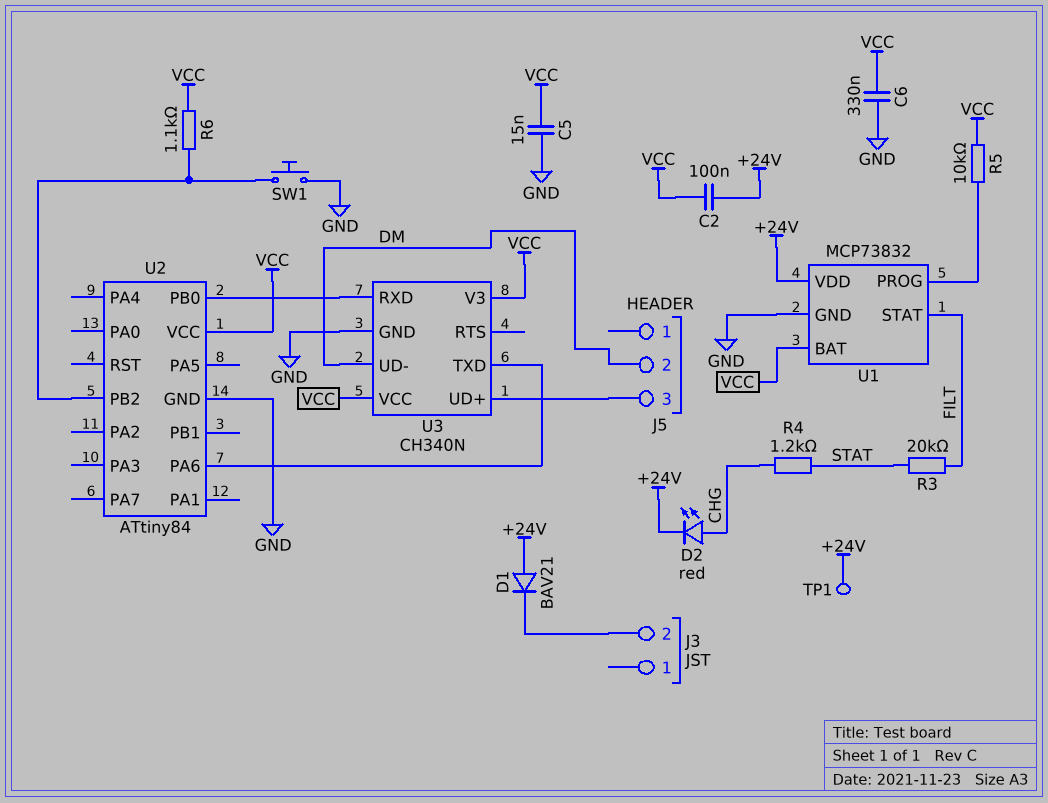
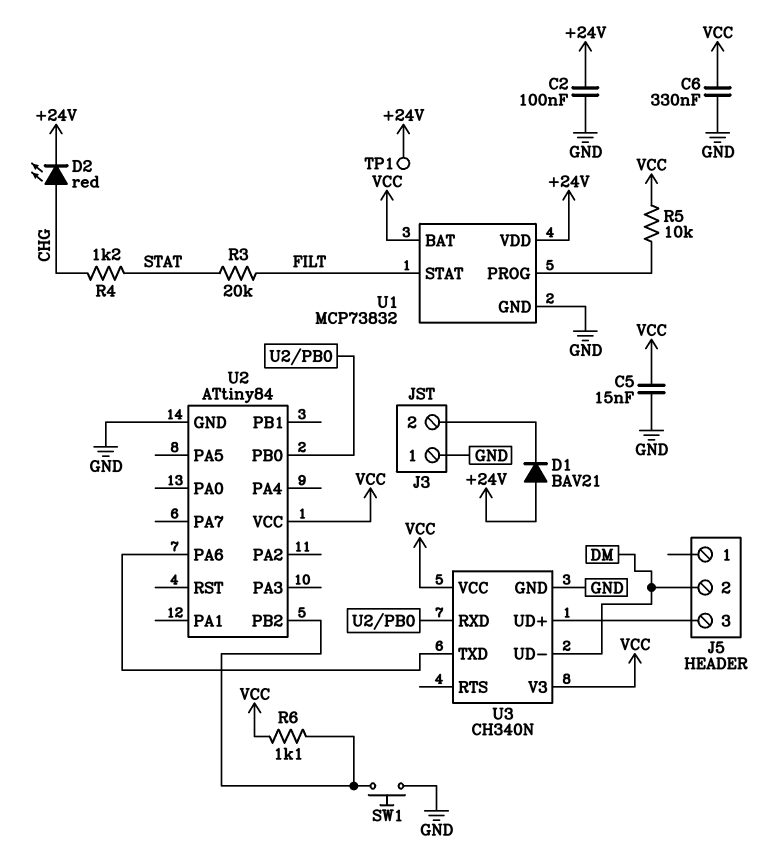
C2: 100nF (+24V, VCC) -> 100nF (+24V, GND)
J3 pin 1: none -> GND

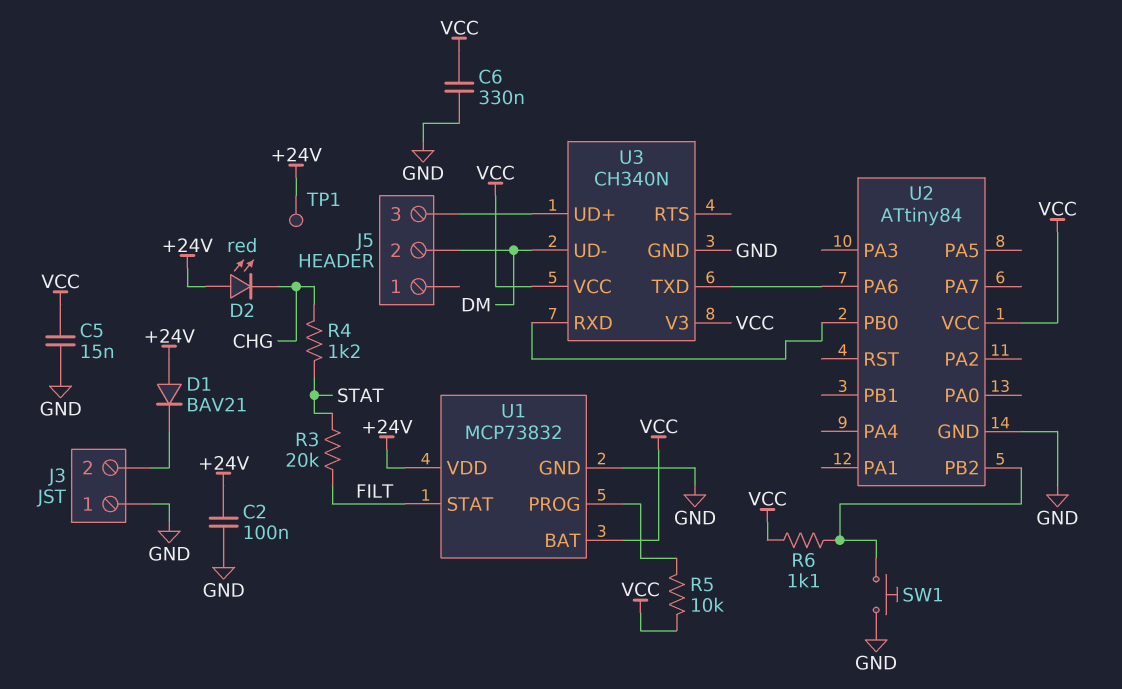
D2: LED red (A CHG, K +24V) -> LED red (A +24V, K CHG)

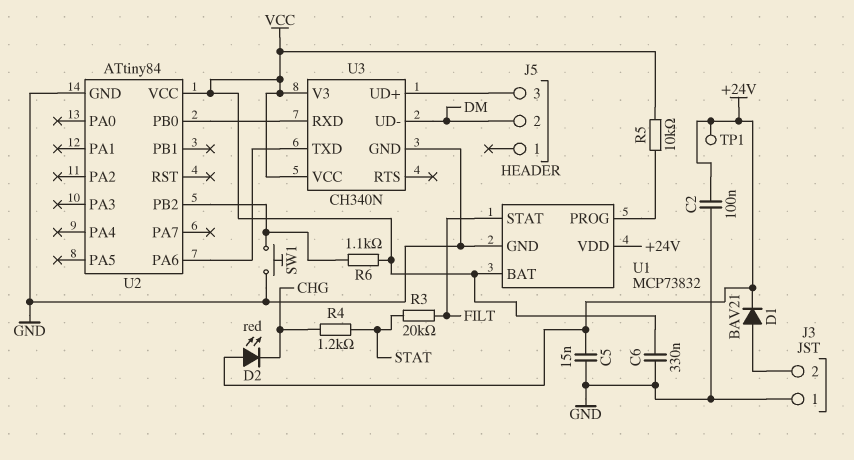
C5: 15nF (GND, VCC) -> 15nF (+24V, GND)
D1: diode BAV21 (A +24V, K J3/2) -> diode BAV21 (A J3/2, K +24V)

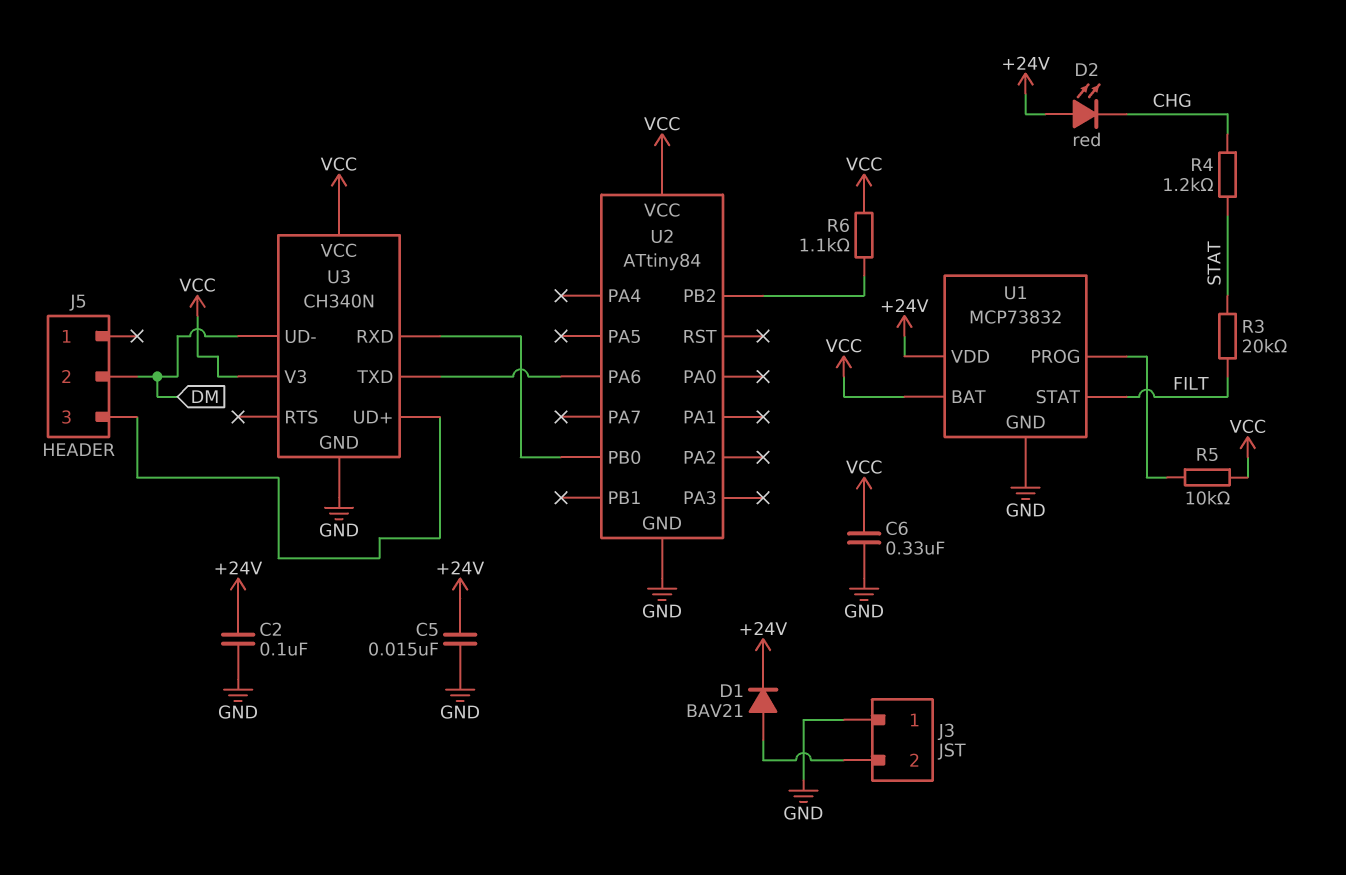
SW1: button (GND, U2/PB2) -> none
TP1: test point (+24V) -> none

